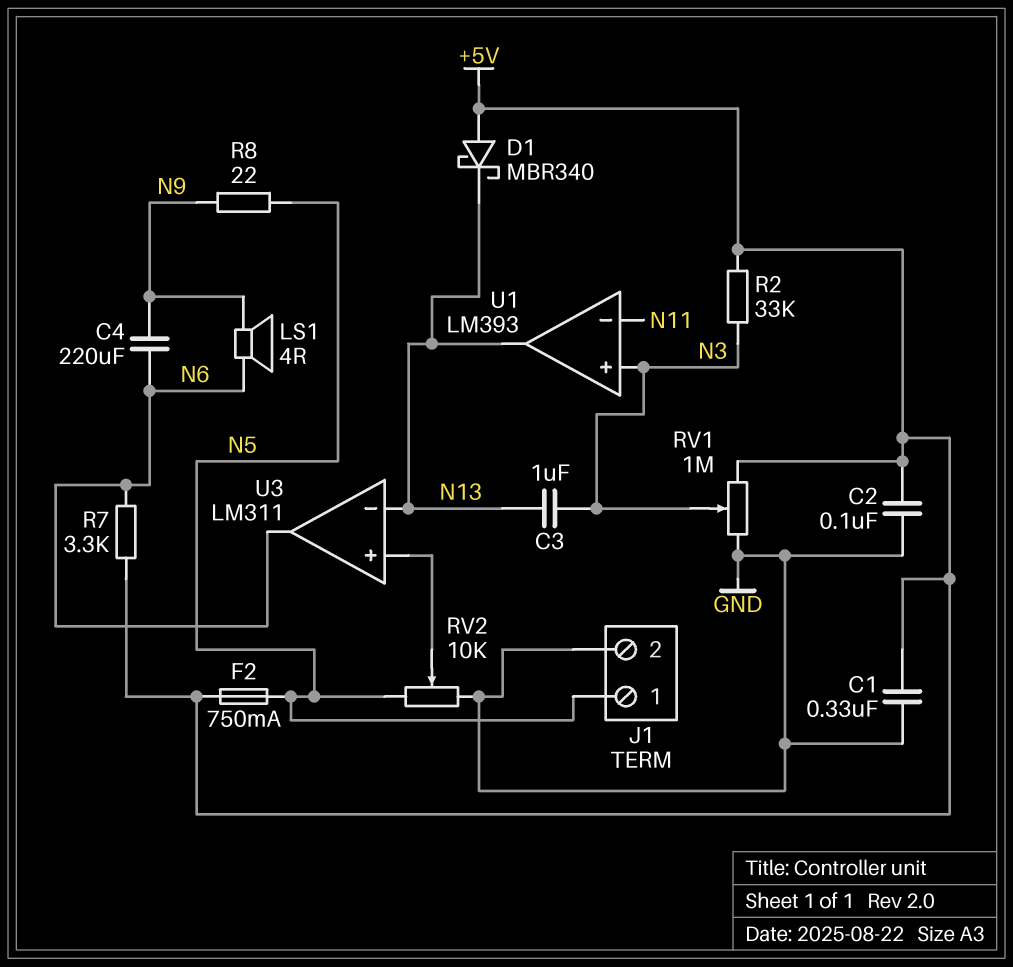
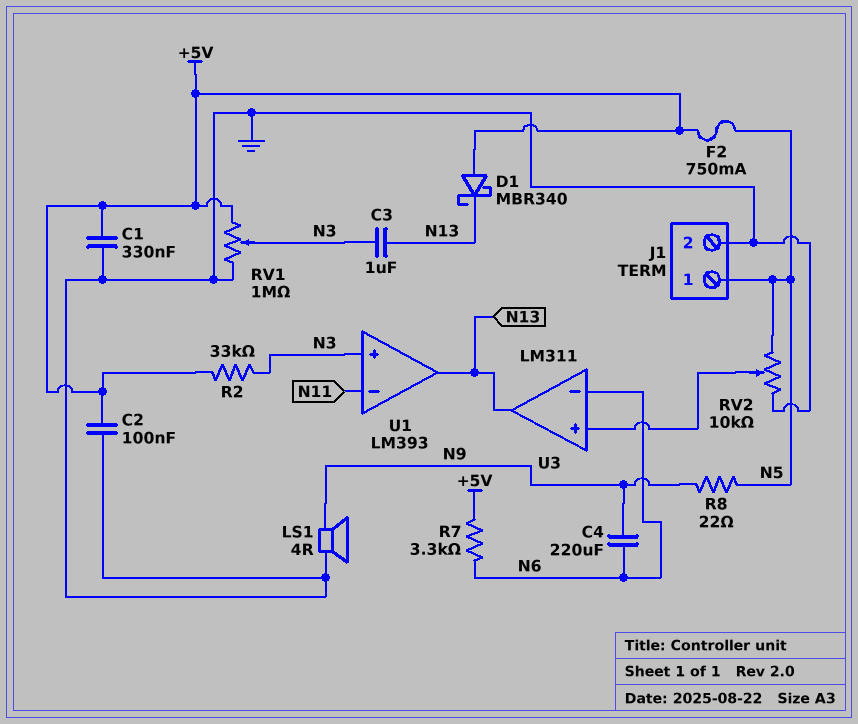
LS1: speaker 4R (N6, N9) -> speaker 4R (GND, N9)
U3 pin in-: N13 -> N6
U3 pin out: N6 -> N13

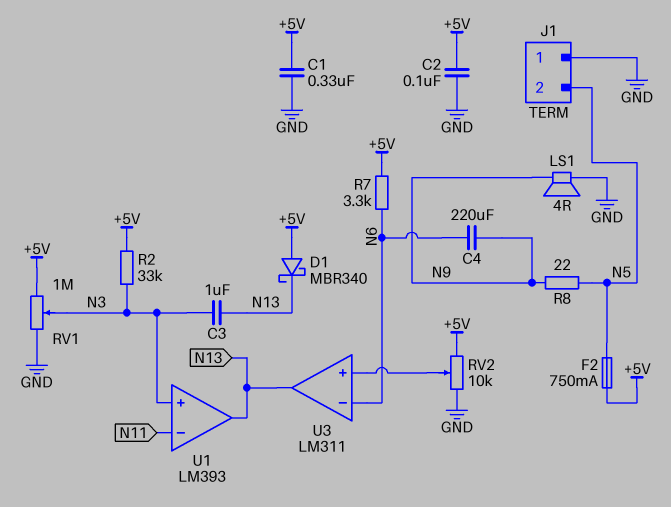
J1 pin 1: N5 -> GND
J1 pin 2: GND -> N5
RV2: 10k (GND, N5, wiper U3/in+) -> 10k (+5V, GND, wiper U3/in+)

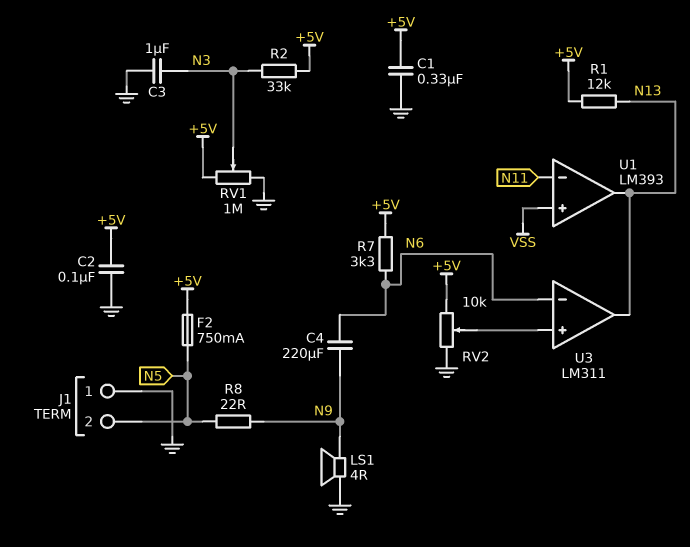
C3: 1uF (N3, N13) -> 1uF (GND, N3)
D1: schottky MBR340 (A +5V, K N13) -> none
R1: none -> 12k (+5V, N13)
U1 pin in+: N3 -> VSS

